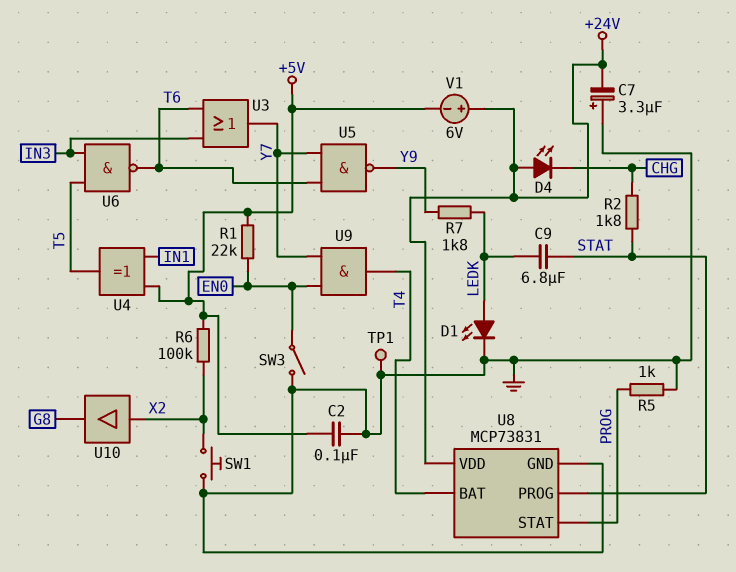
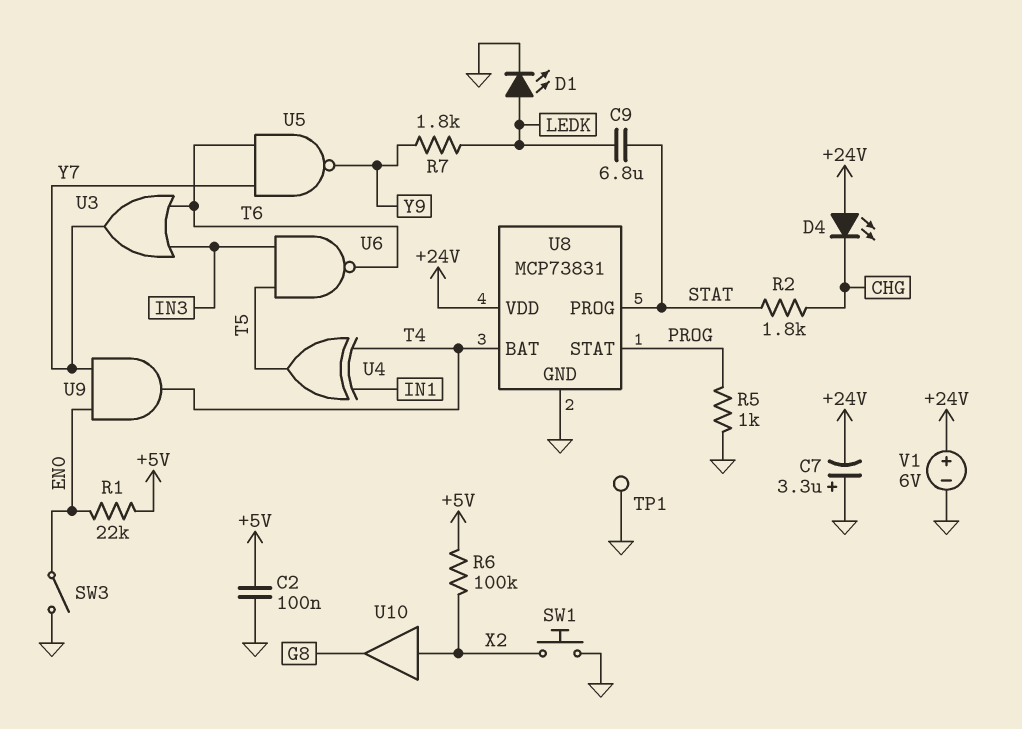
U4: XOR (in +5V, in IN1, out T5) -> XOR (in IN1, in T4, out T5)
V1: 6V (plus +24V, minus +5V) -> 6V (plus +24V, minus GND)

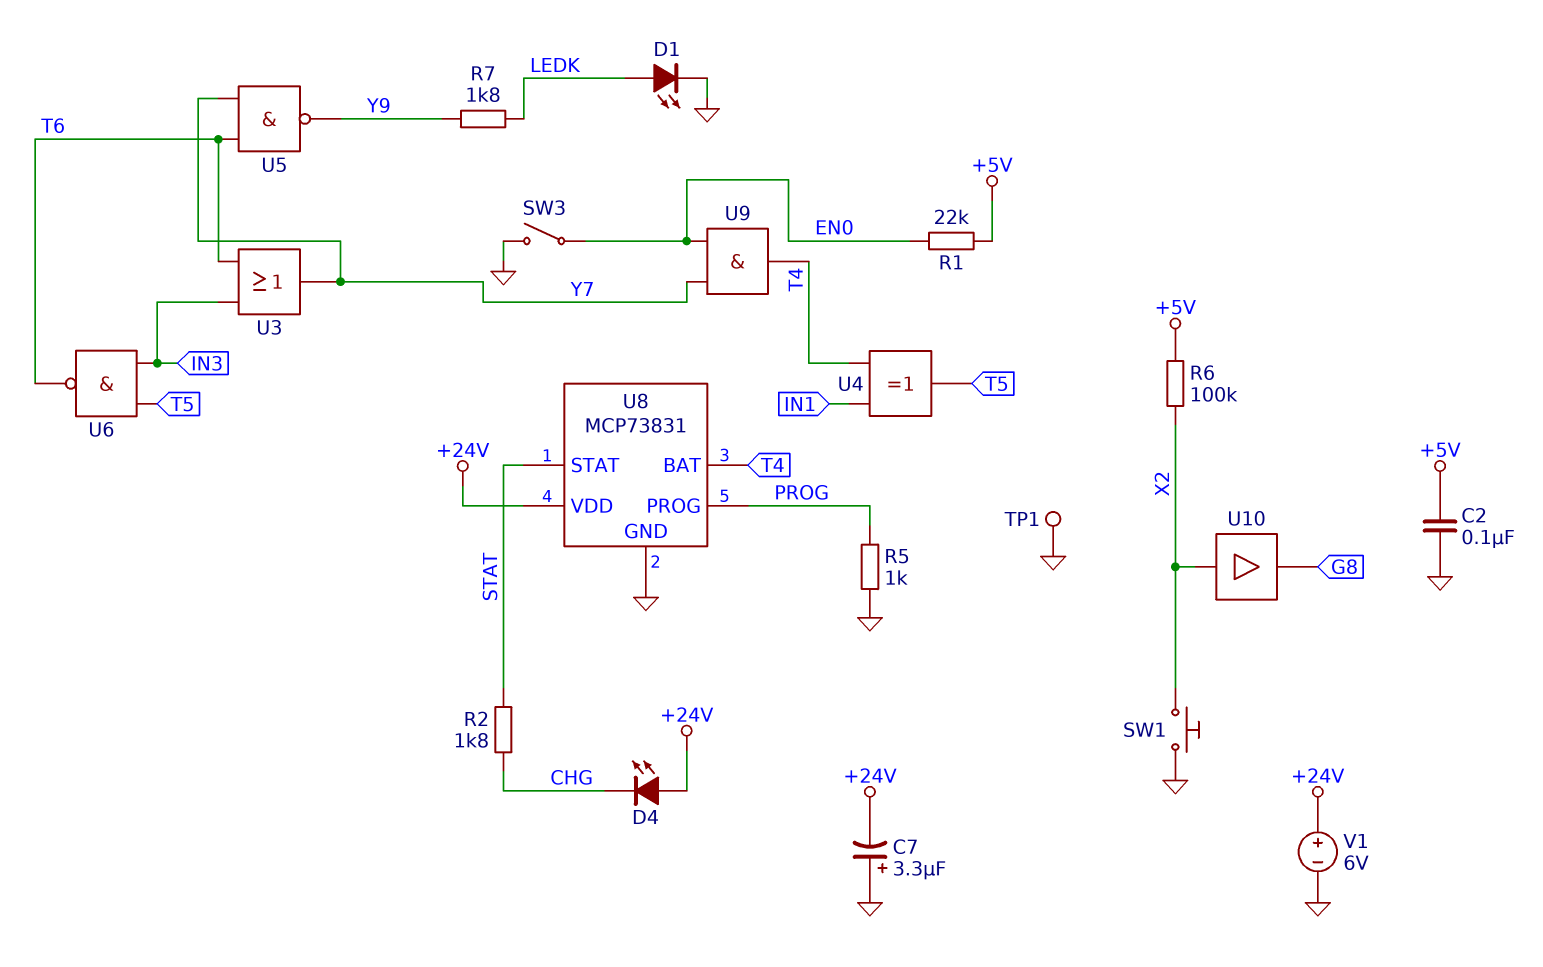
C9: 6.8uF (LEDK, STAT) -> none
U8 pin PROG: STAT -> PROG
U8 pin STAT: PROG -> STAT

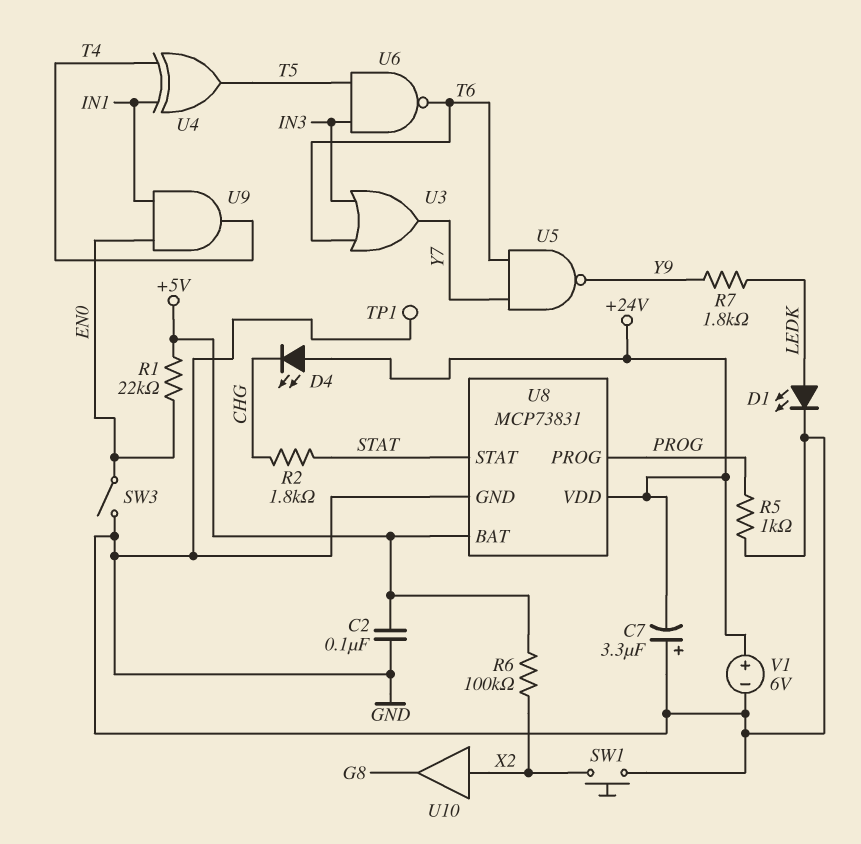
U8 pin BAT: T4 -> +5V
U9: AND (in EN0, in Y7, out T4) -> AND (in EN0, in IN1, out T4)

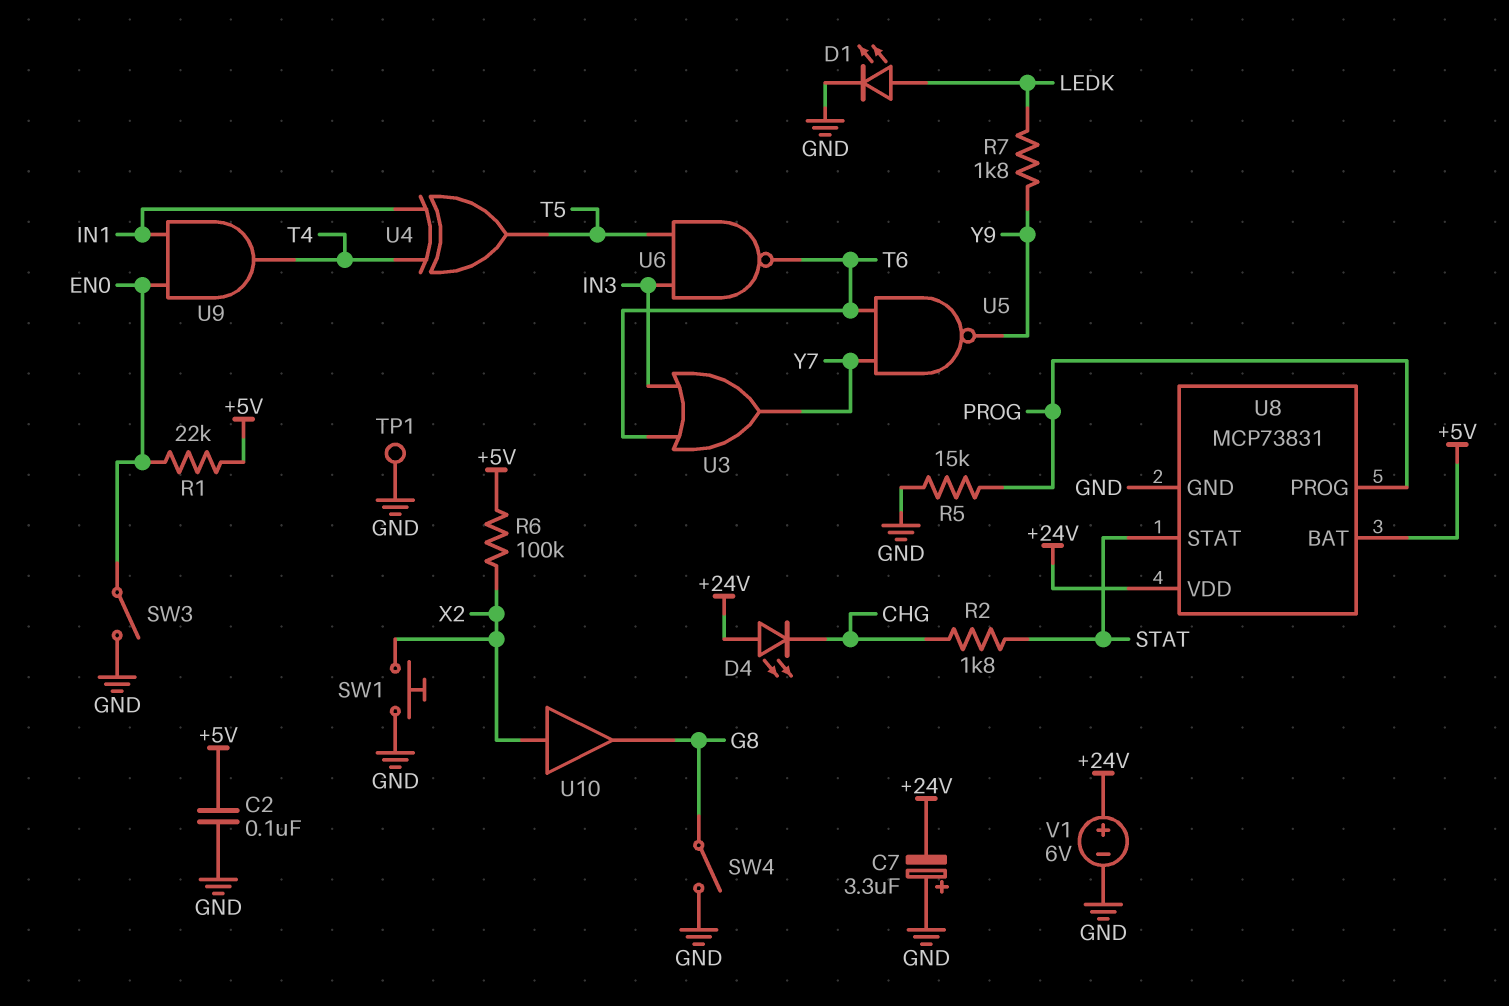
R5: 1k (GND, PROG) -> 15k (GND, PROG)
SW4: none -> switch (G8, GND)

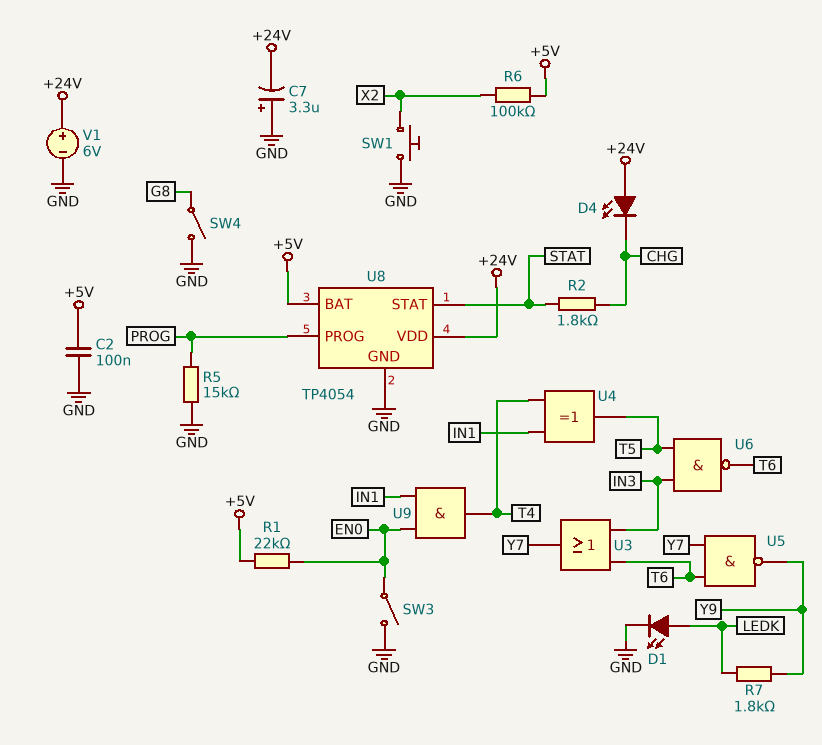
TP1: test point (GND) -> none
U8: MCP73831 -> TP4054
U10: buffer (in X2, out G8) -> none

